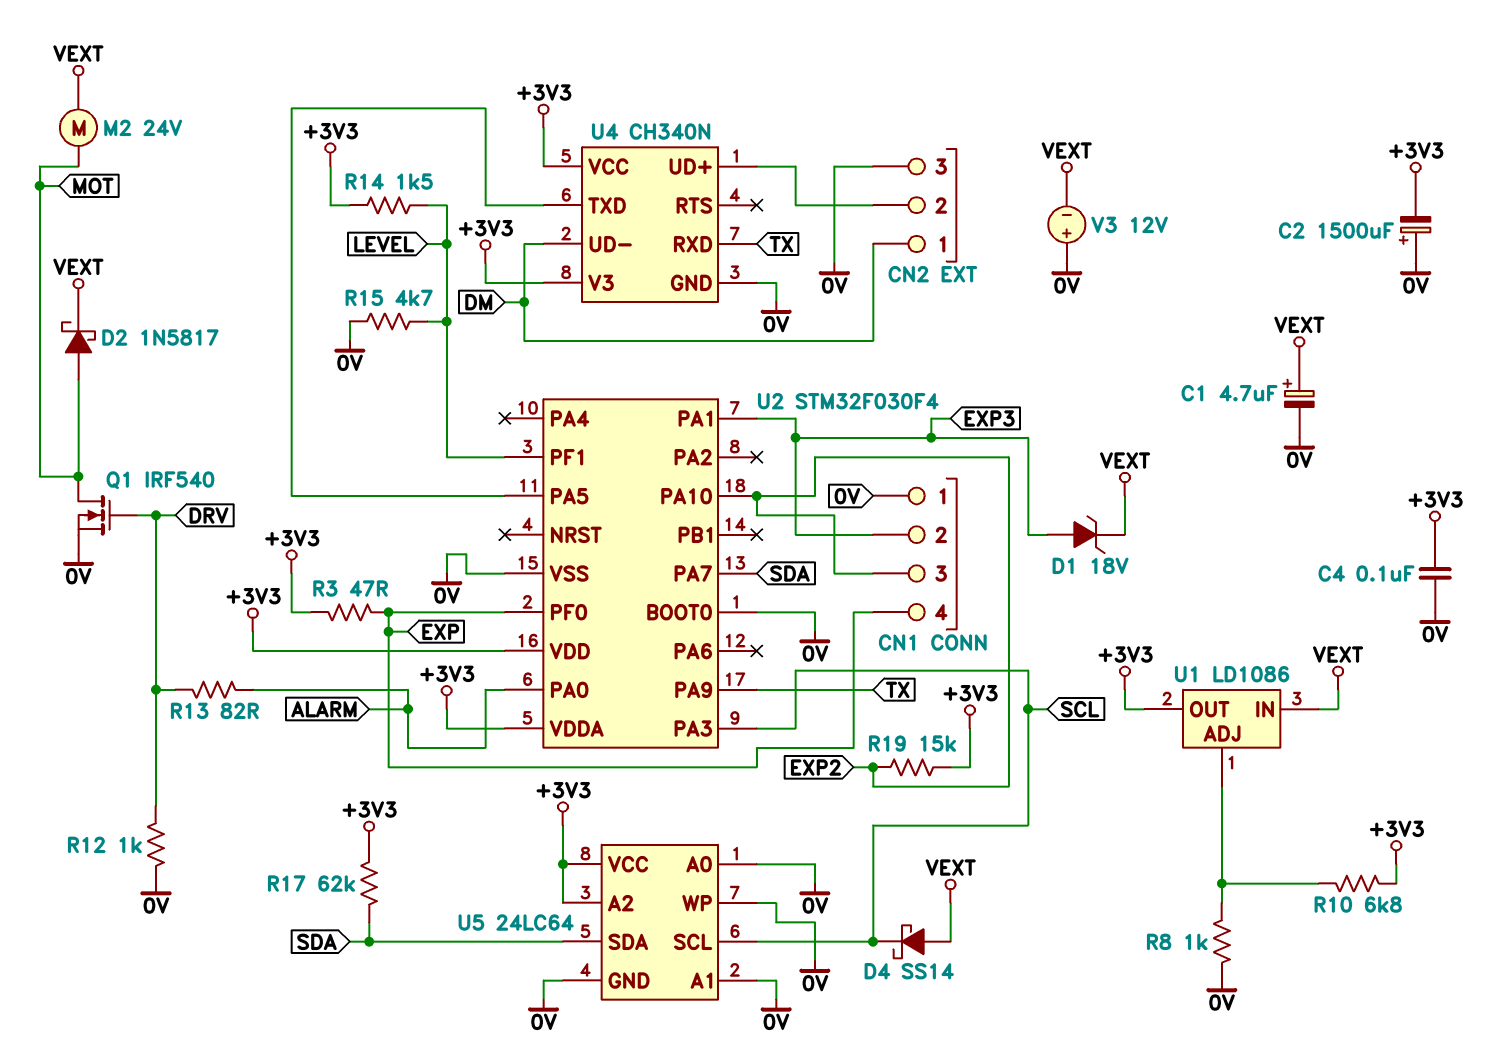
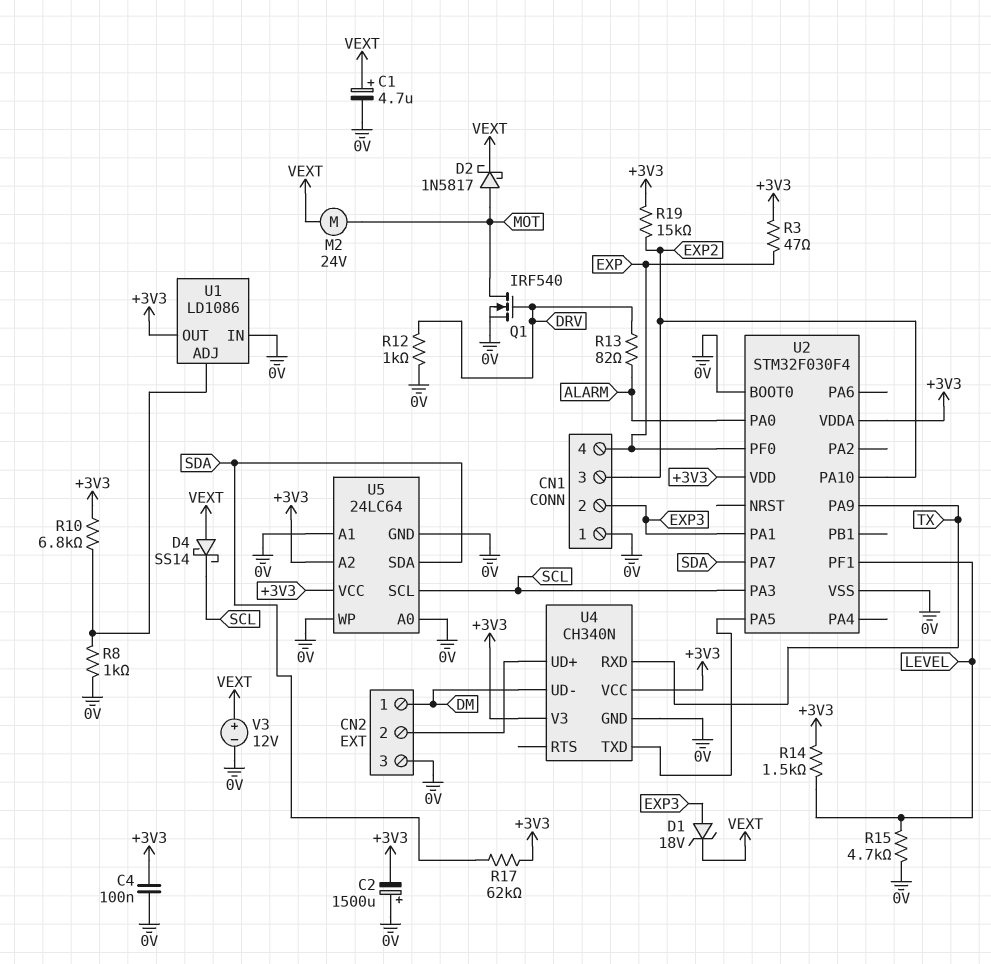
U1 pin IN: VEXT -> 0V
V3: 12V (plus 0V, minus VEXT) -> 12V (plus VEXT, minus 0V)

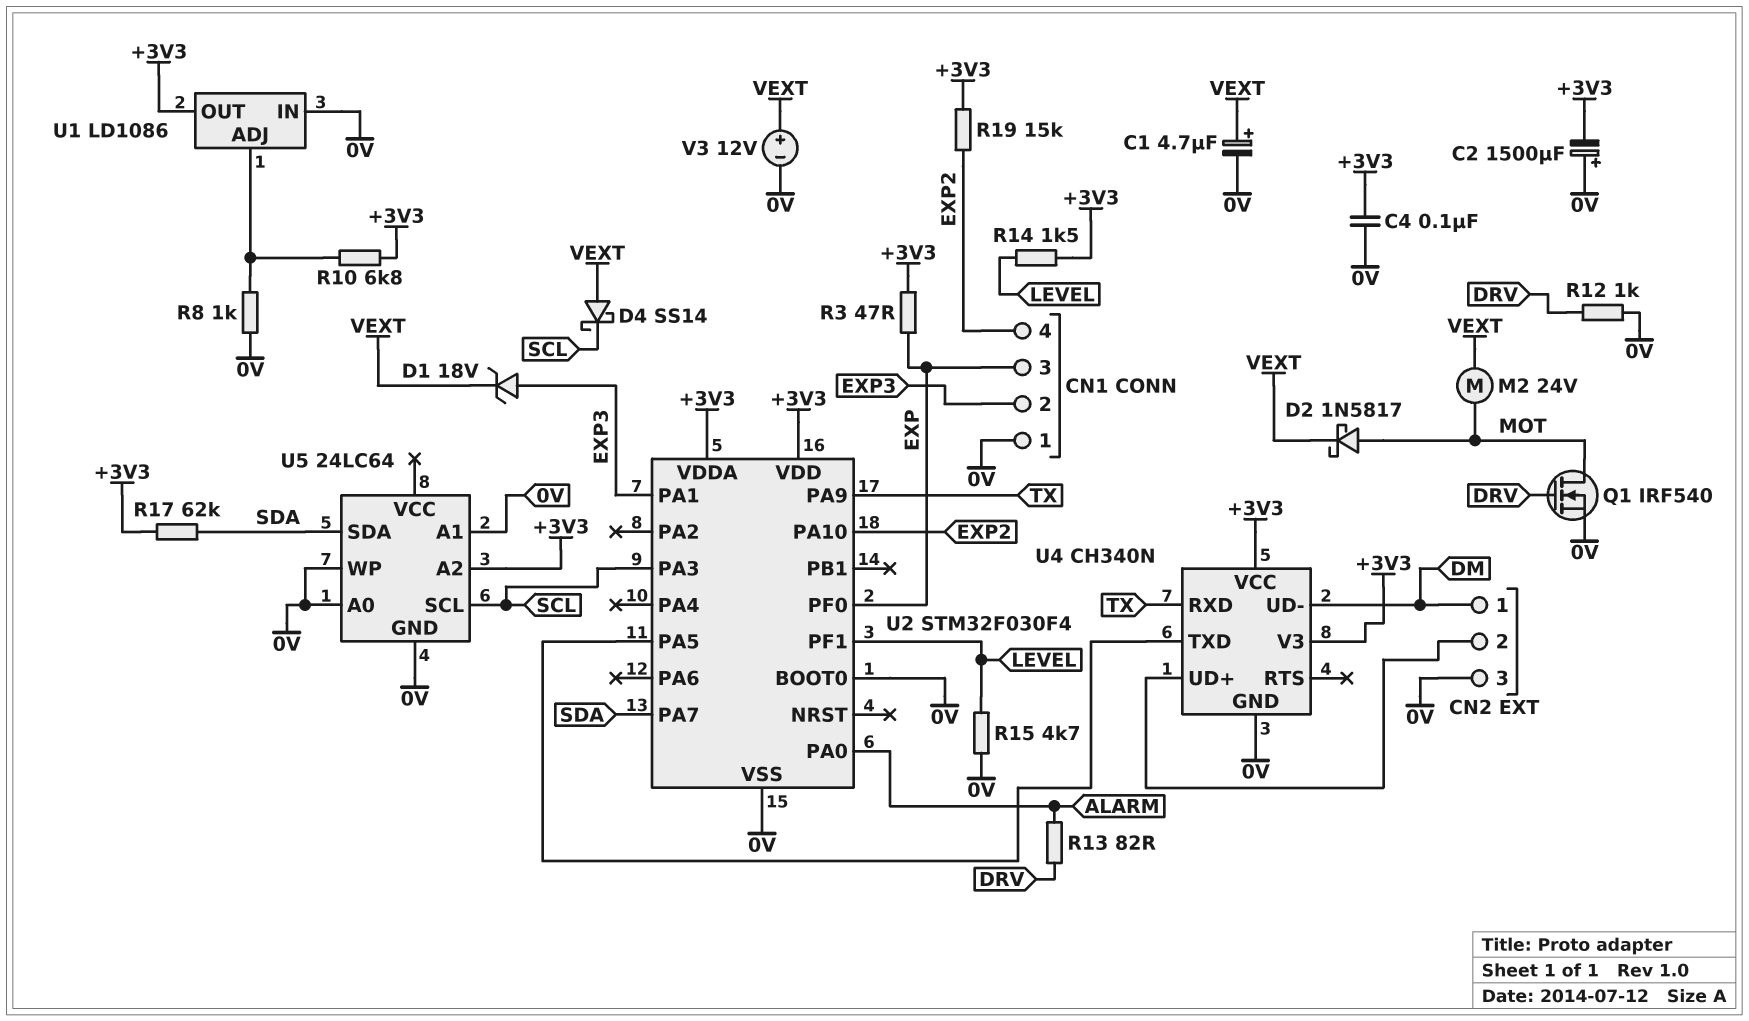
CN1 pin 3: EXP2 -> EXP
CN1 pin 4: EXP -> EXP2
U5 pin VCC: +3V3 -> none

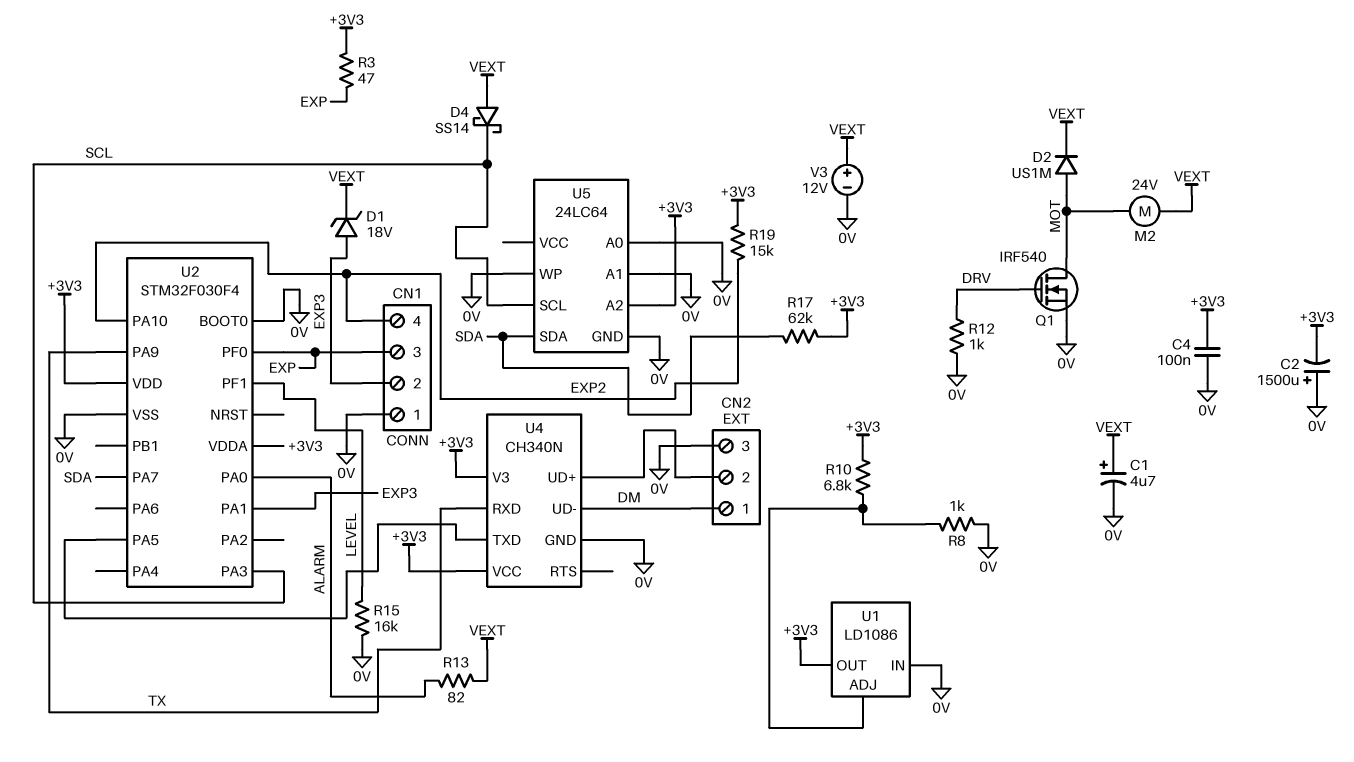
D2: schottky 1N5817 (A MOT, K VEXT) -> diode US1M (A MOT, K VEXT)
R13: 82 (ALARM, DRV) -> 82 (ALARM, VEXT)
R14: 1.5k (+3V3, LEVEL) -> none
R15: 4.7k (0V, LEVEL) -> 16k (0V, LEVEL)

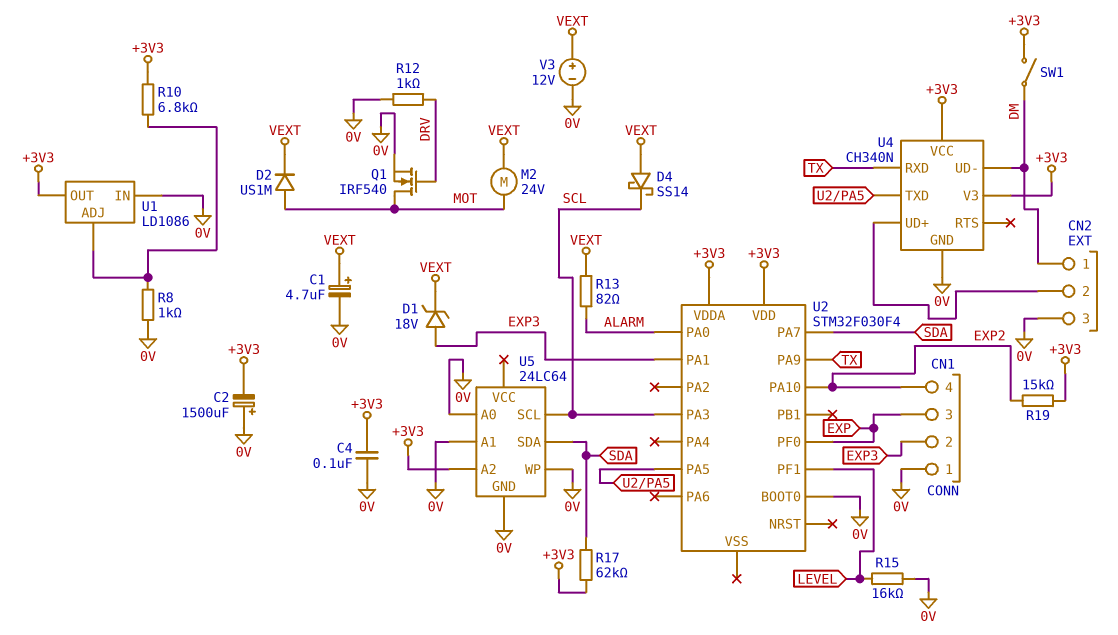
R3: 47 (+3V3, EXP) -> none
SW1: none -> switch (+3V3, DM)
U2 pin VSS: 0V -> none

